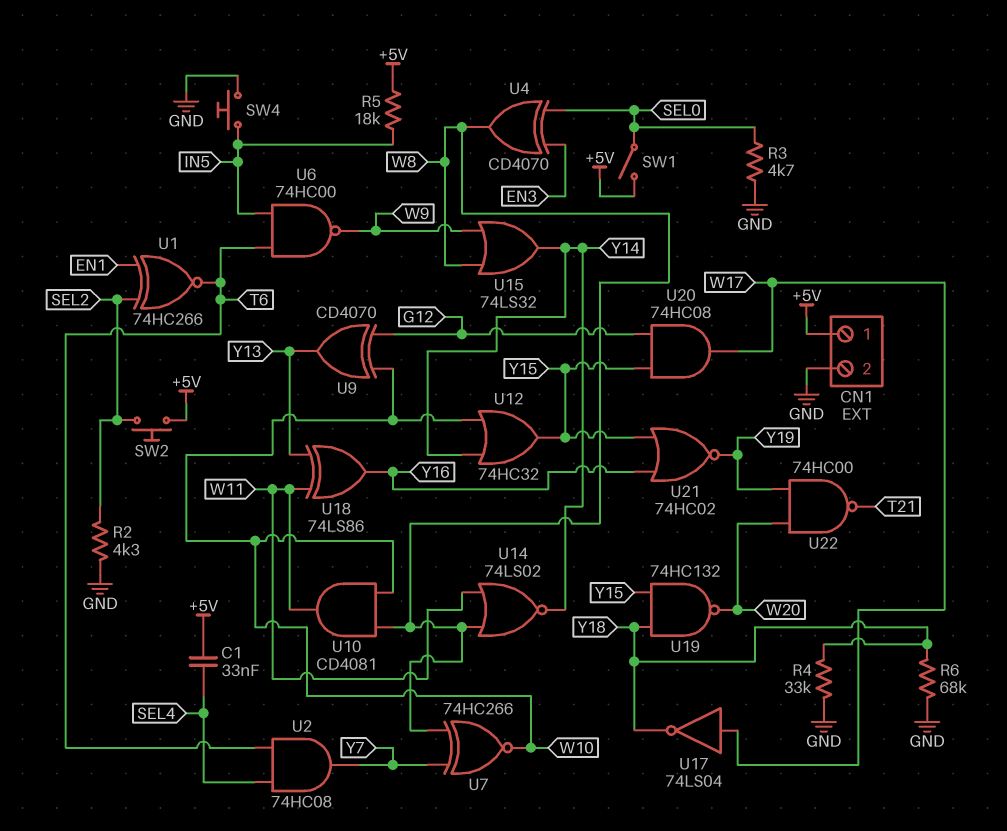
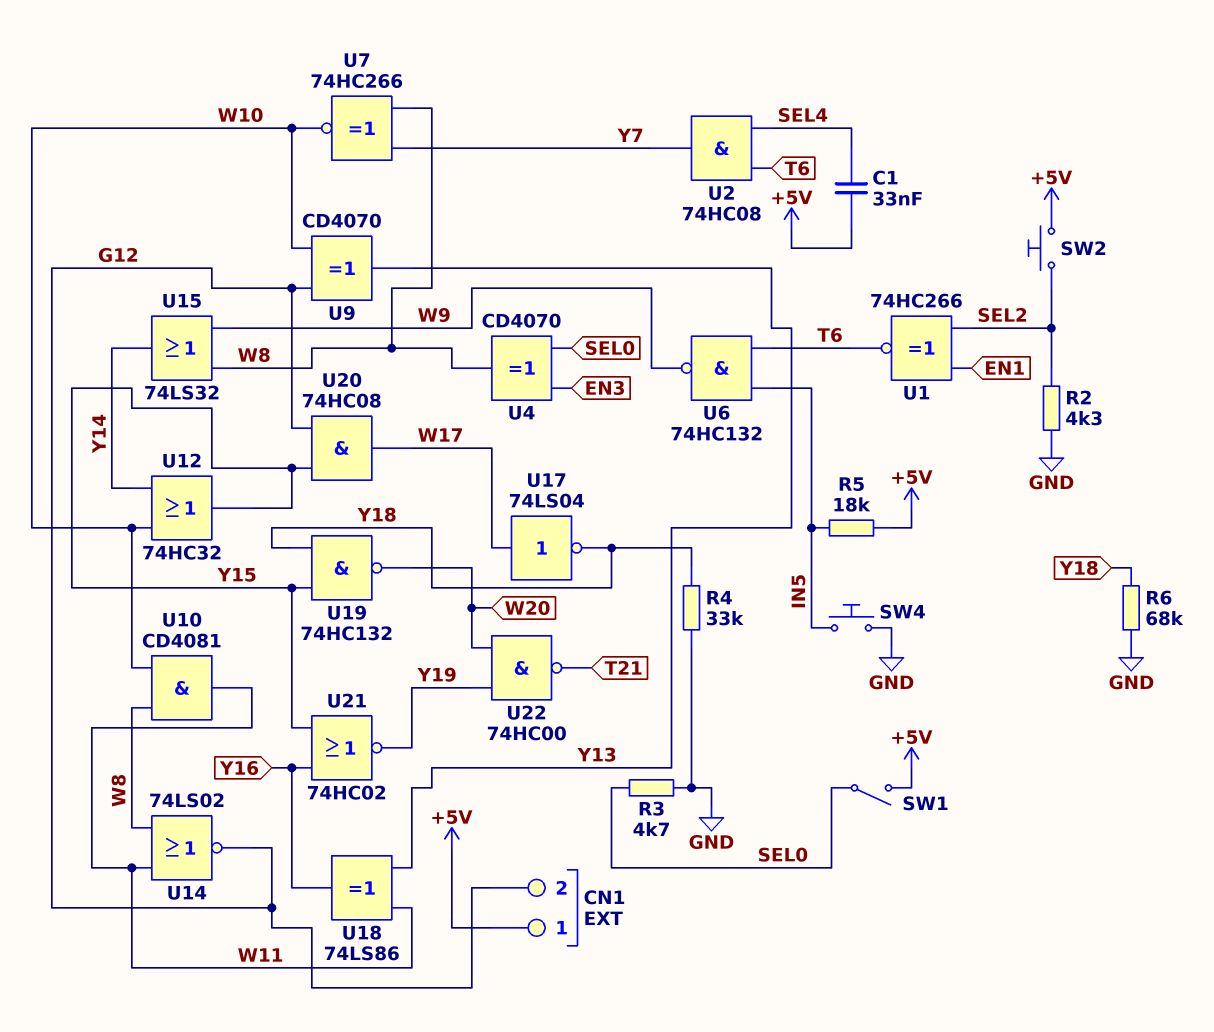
CN1 pin 2: GND -> G12
U6: NAND 74HC00 (in IN5, in T6, out W9) -> NAND 74HC132 (in IN5, in T6, out W9)
U14: NOR 74LS02 (in W8, in W11, out Y14) -> NOR 74LS02 (in W8, in W11, out G12)

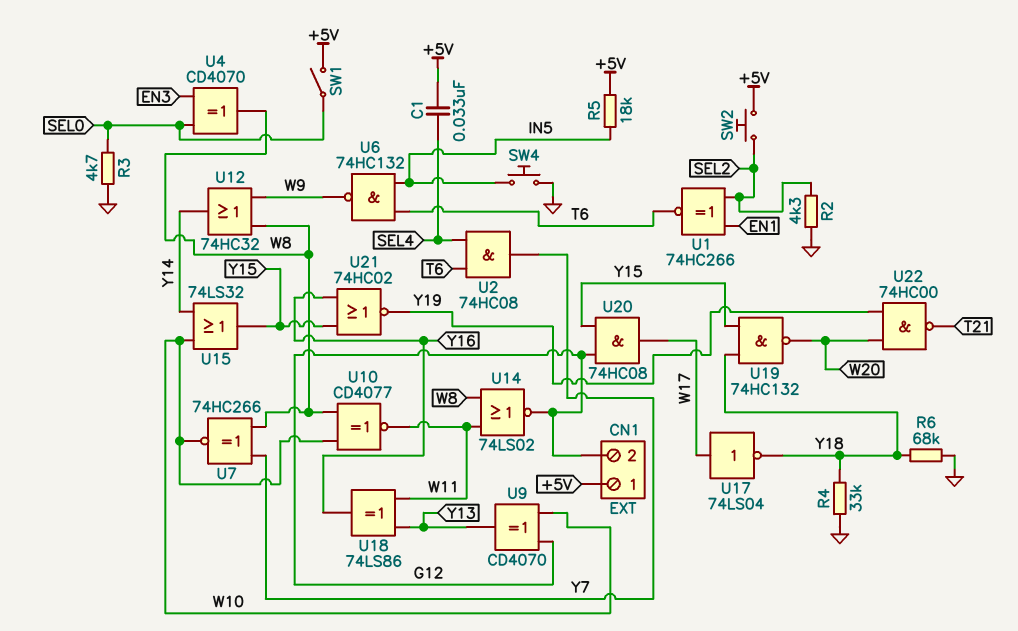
U10: AND CD4081 (in W8, in W10, out W11) -> XNOR CD4077 (in W8, in W10, out W11)
U12: OR 74HC32 (in W10, in Y14, out Y15) -> OR 74HC32 (in W8, in W9, out Y14)
U15: OR 74LS32 (in W8, in W9, out Y14) -> OR 74LS32 (in W10, in Y14, out Y15)

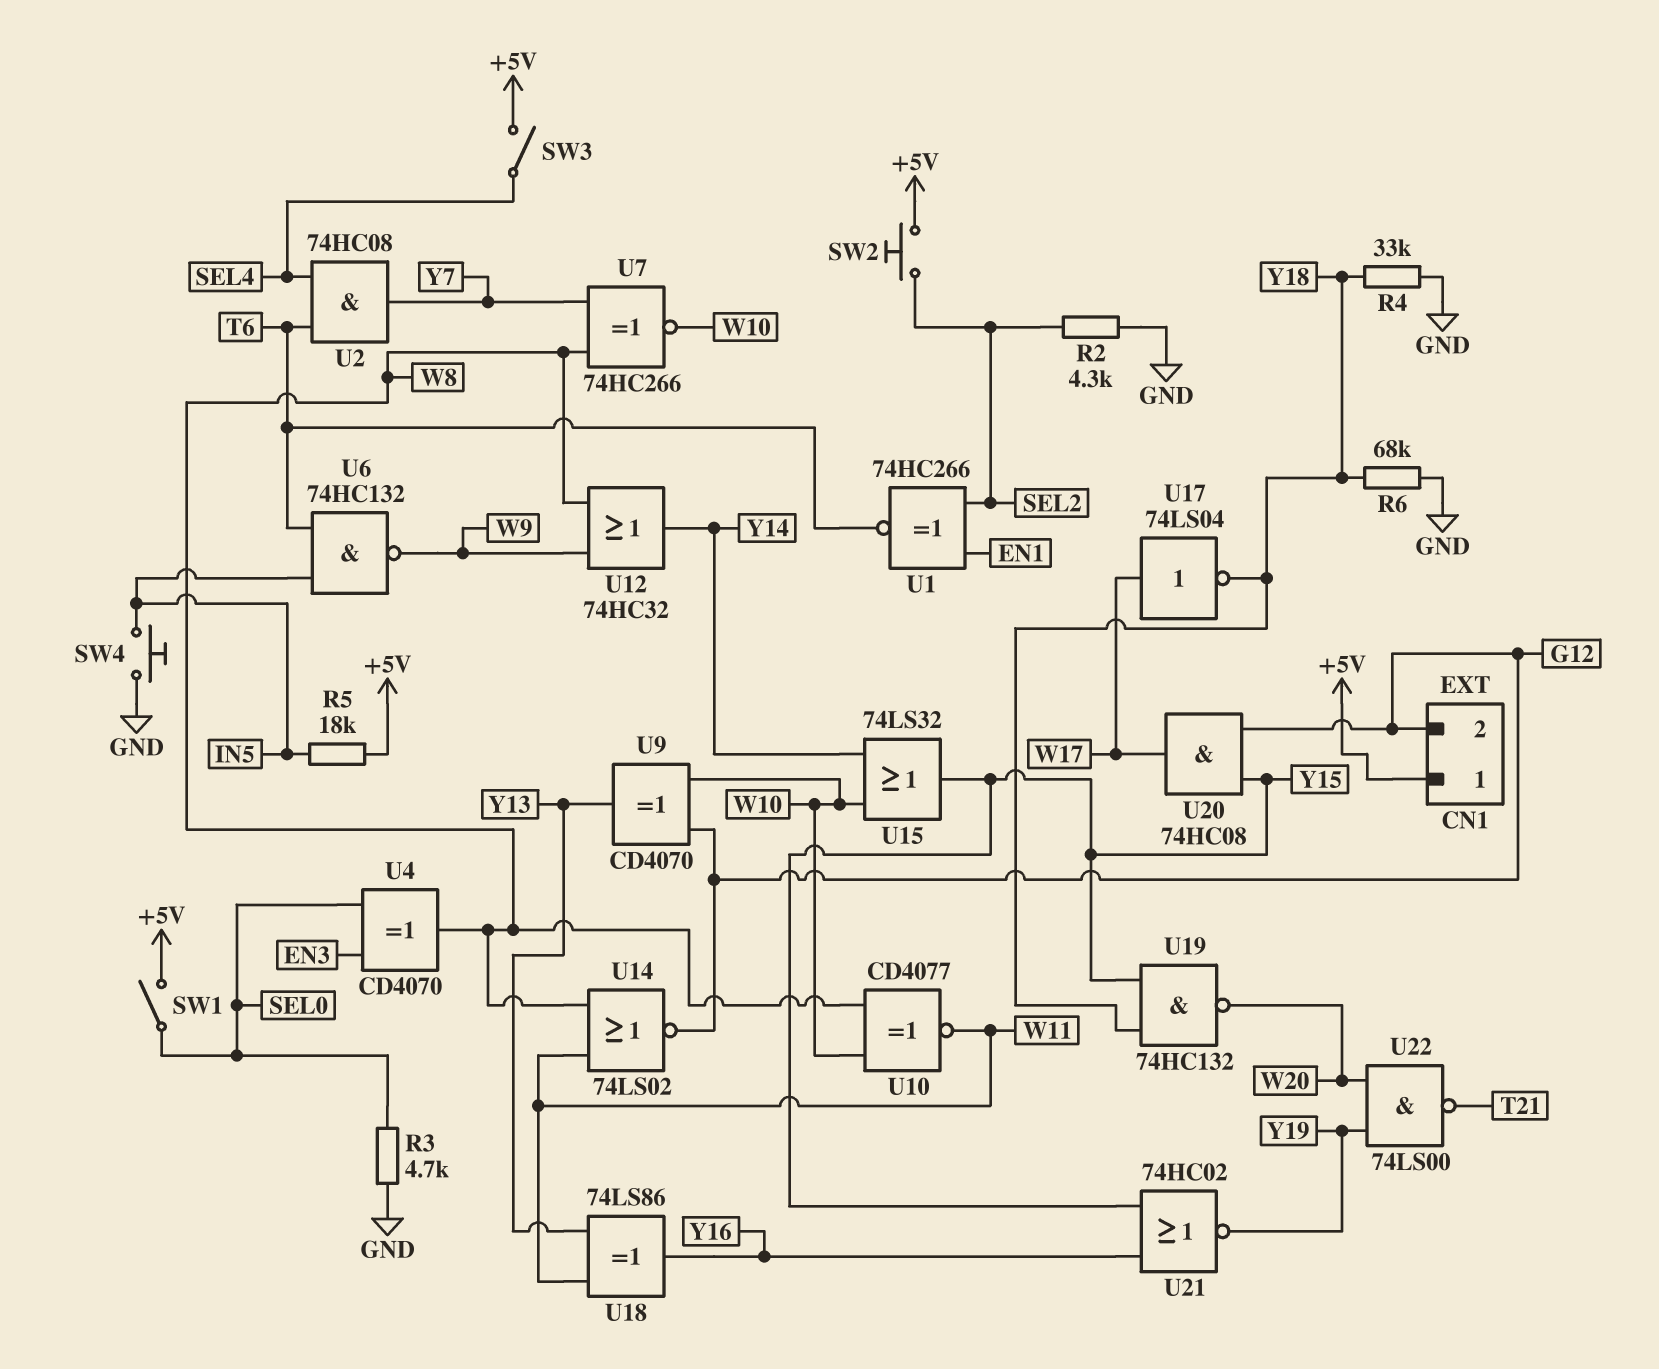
C1: 33nF (+5V, SEL4) -> none
SW3: none -> switch (+5V, SEL4)
U22: NAND 74HC00 (in W20, in Y19, out T21) -> NAND 74LS00 (in W20, in Y19, out T21)

